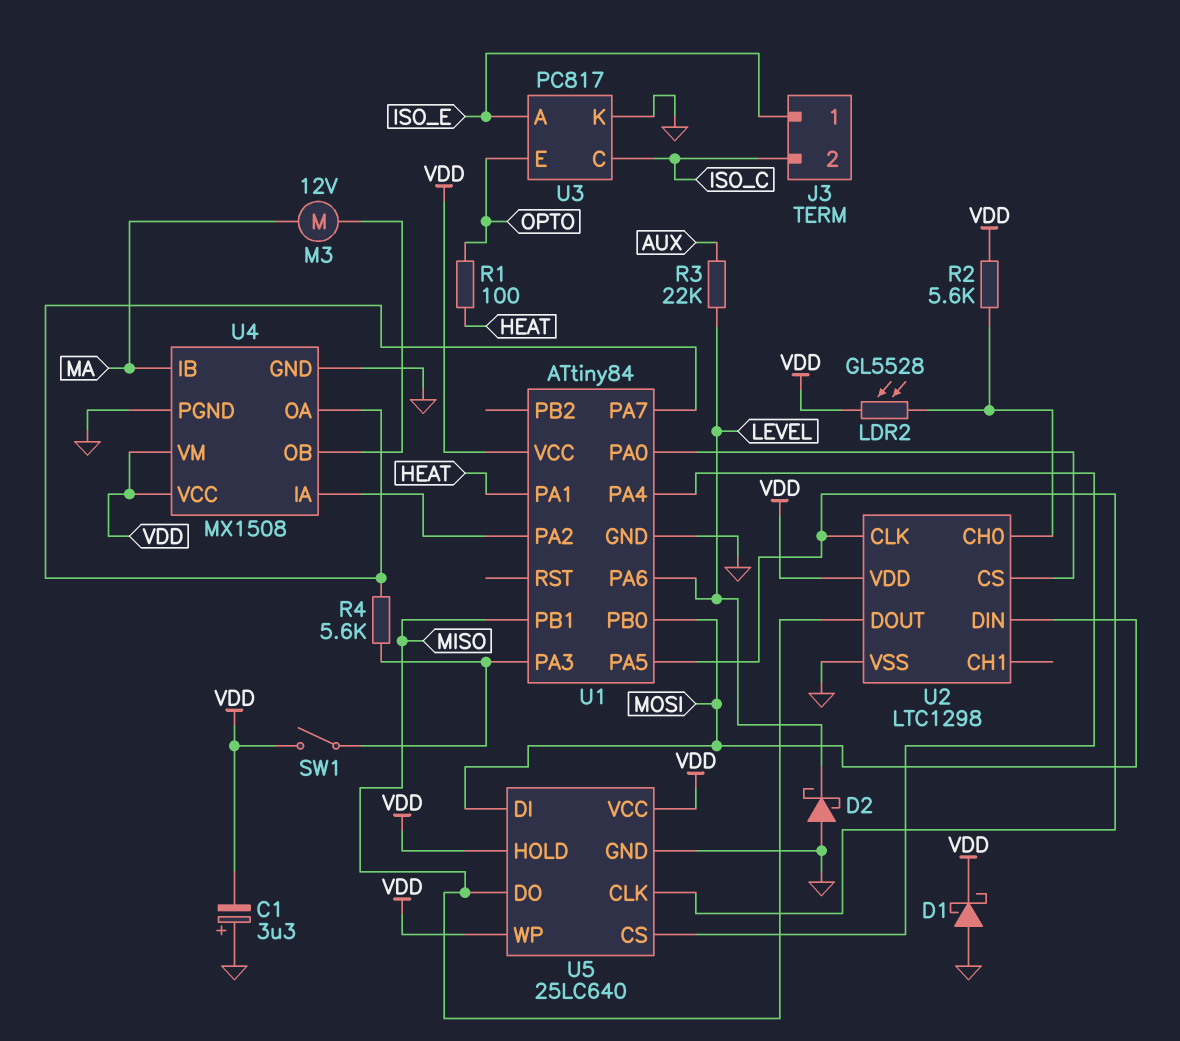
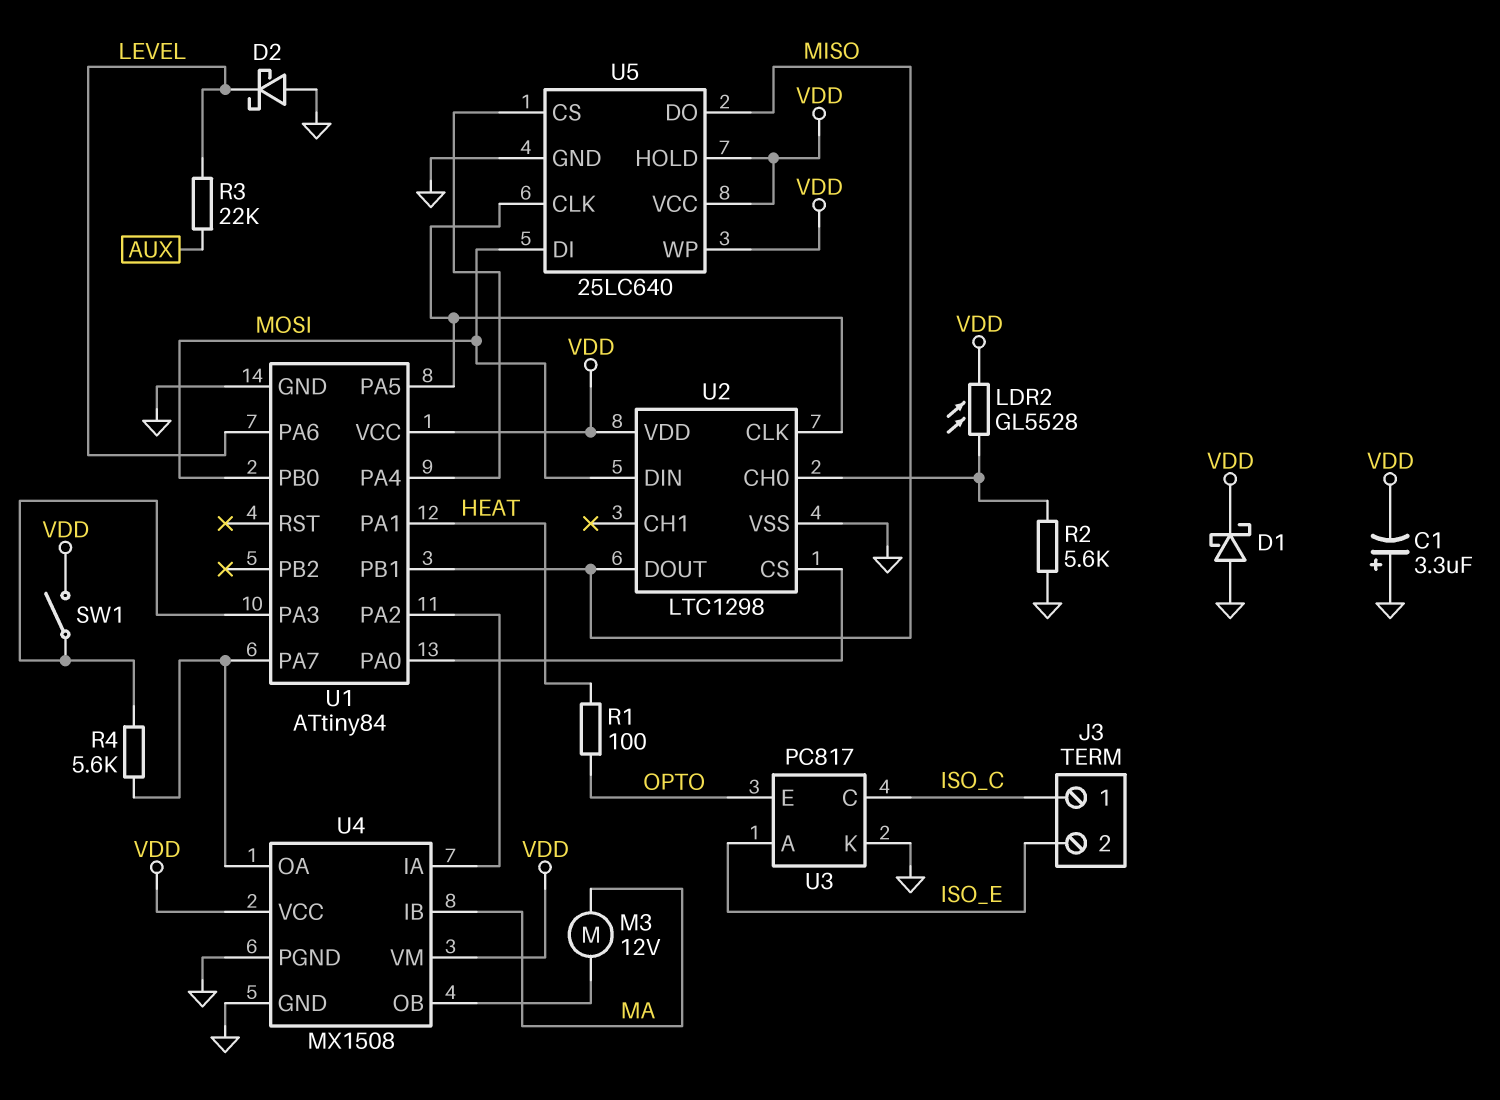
J3 pin 1: ISO_E -> ISO_C
J3 pin 2: ISO_C -> ISO_E
R2: 5.6k (U2/CH0, VDD) -> 5.6k (GND, U2/CH0)

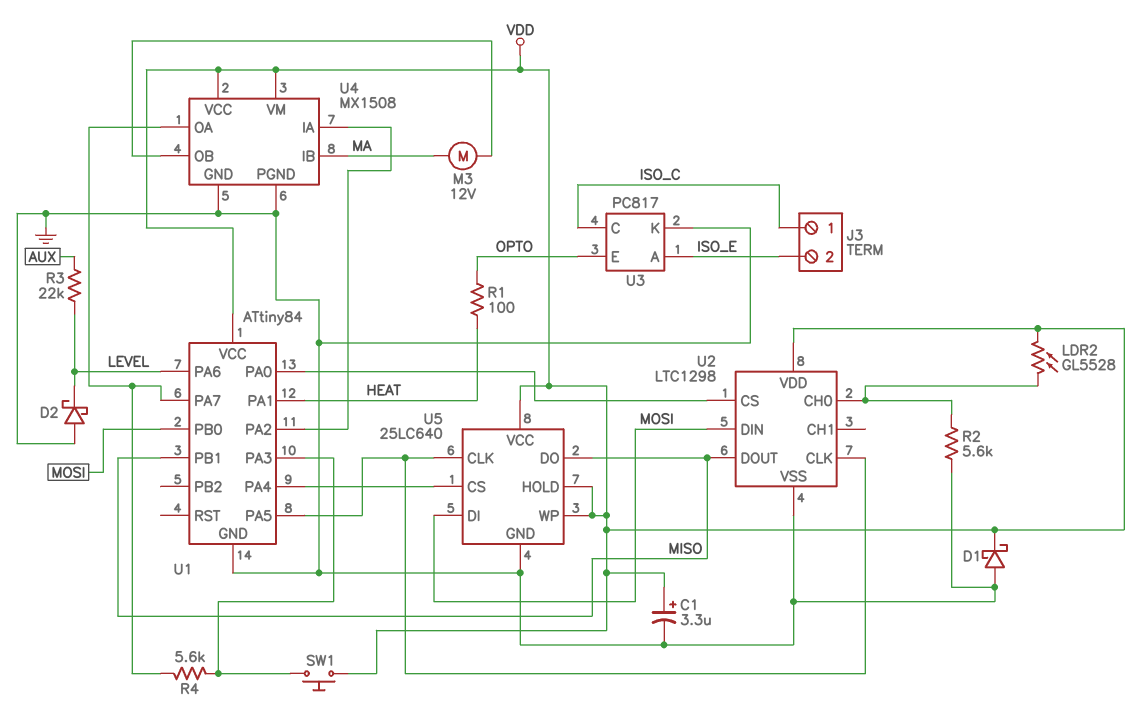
C1: 3.3uF (plus GND, minus VDD) -> 3.3uF (plus VDD, minus GND)
SW1: switch (U1/PA3, VDD) -> button (U1/PA3, VDD)

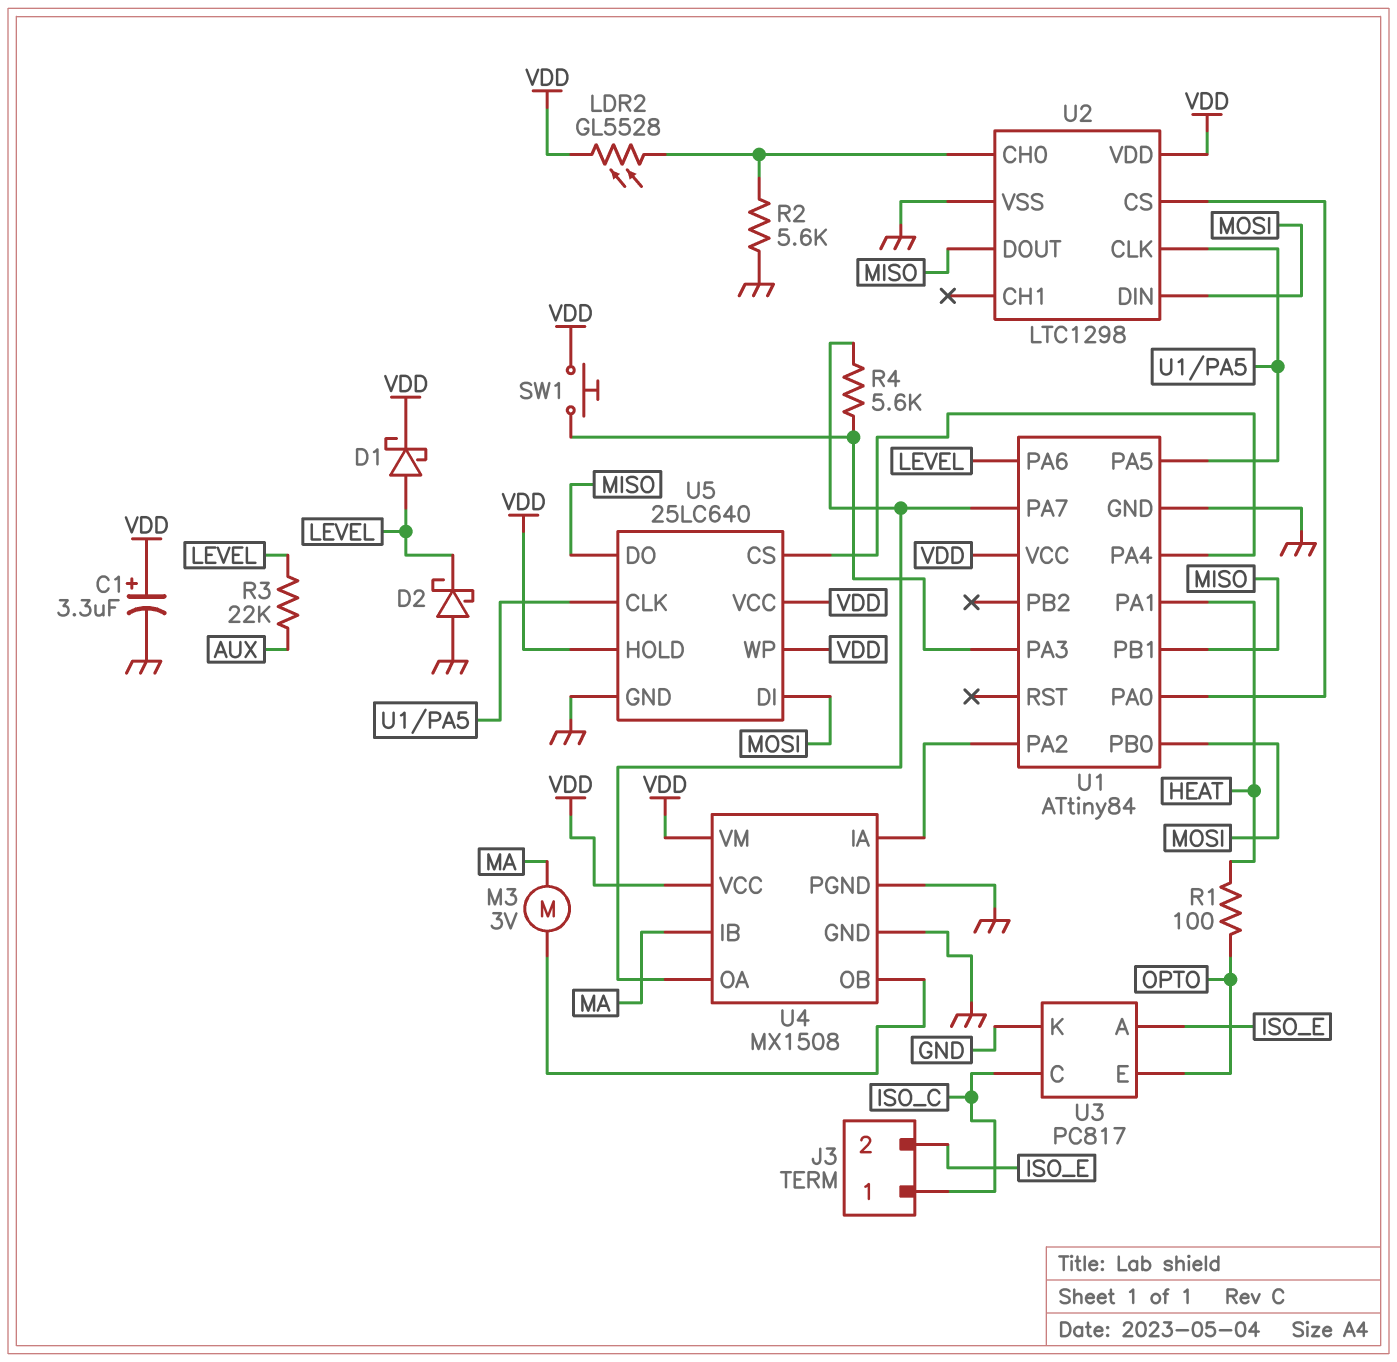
D1: schottky (A GND, K VDD) -> schottky (A LEVEL, K VDD)
M3: motor 12V (MA, U4/OB) -> motor 3V (MA, U4/OB)

